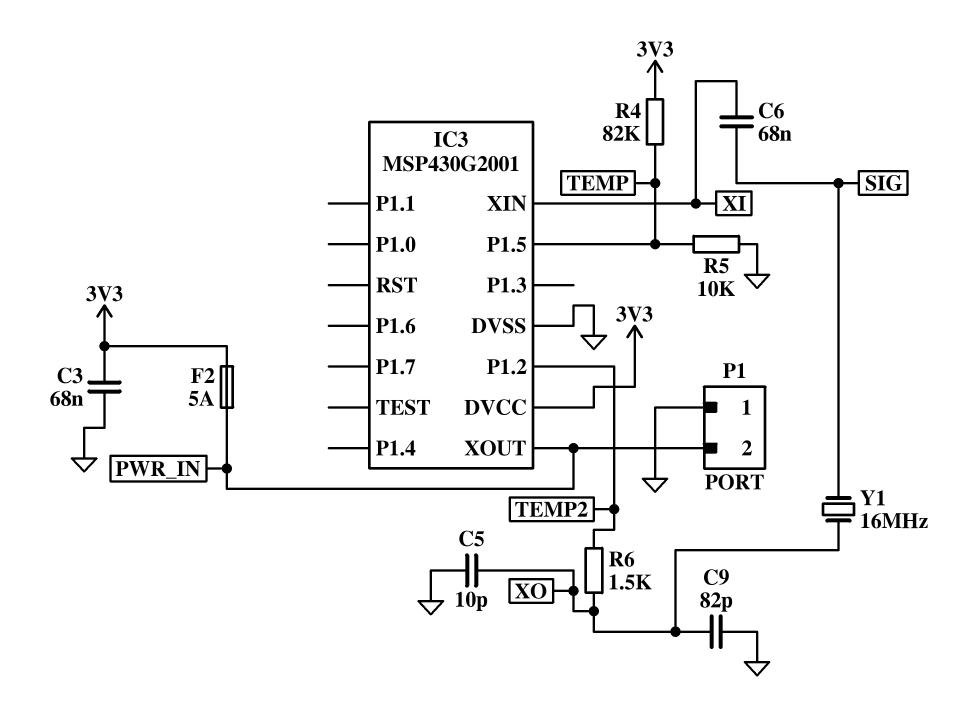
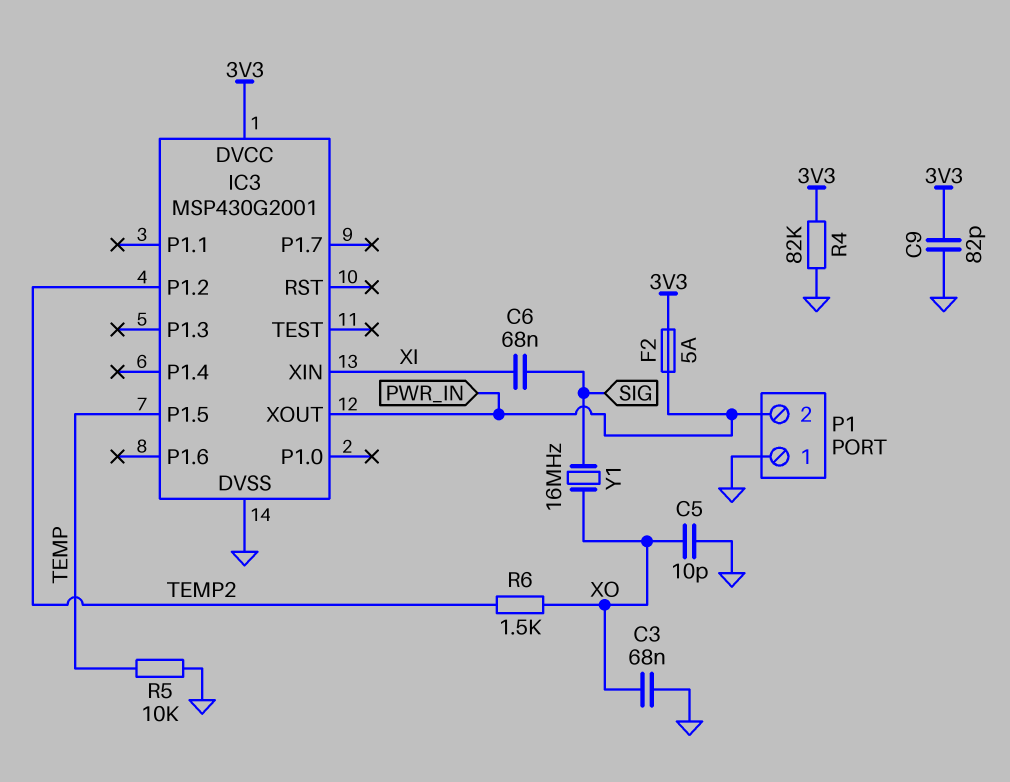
C3: 68nF (3V3, GND) -> 68nF (GND, XO)
C9: 82pF (GND, XO) -> 82pF (3V3, GND)
R4: 82k (3V3, TEMP) -> 82k (3V3, GND)

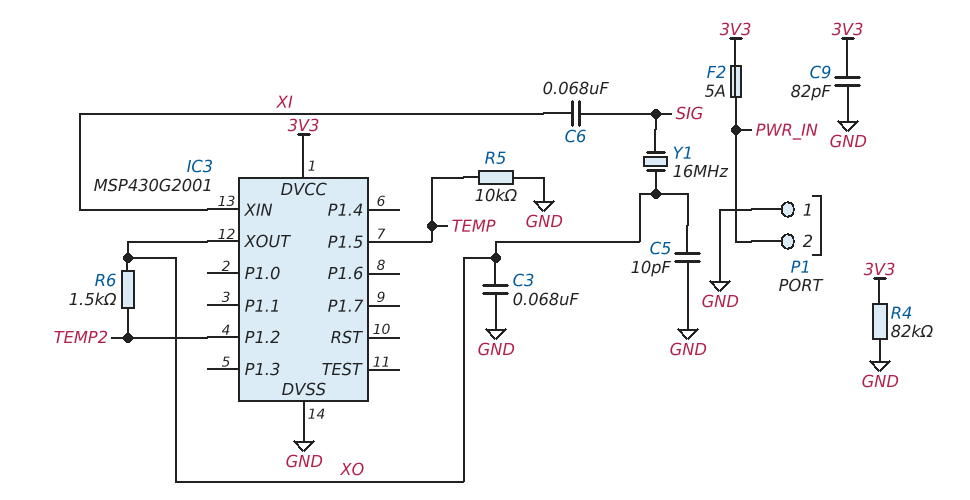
IC3 pin XOUT: PWR_IN -> XO

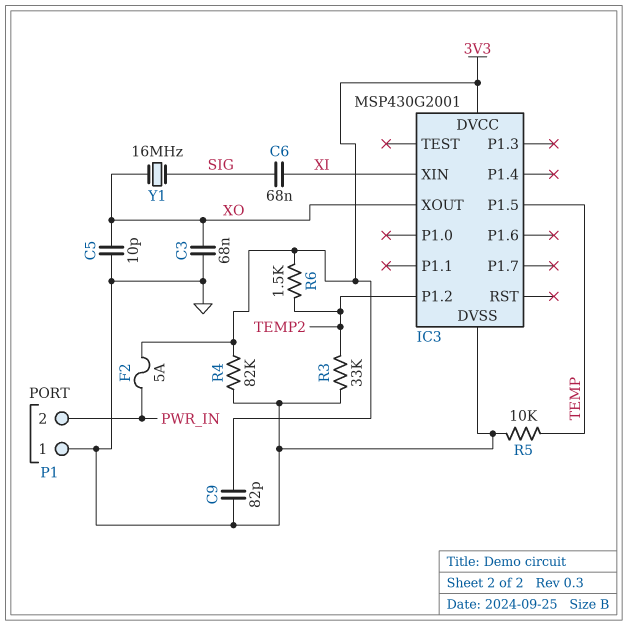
R3: none -> 33k (GND, TEMP2)
R6: 1.5k (TEMP2, XO) -> 1.5k (3V3, TEMP2)

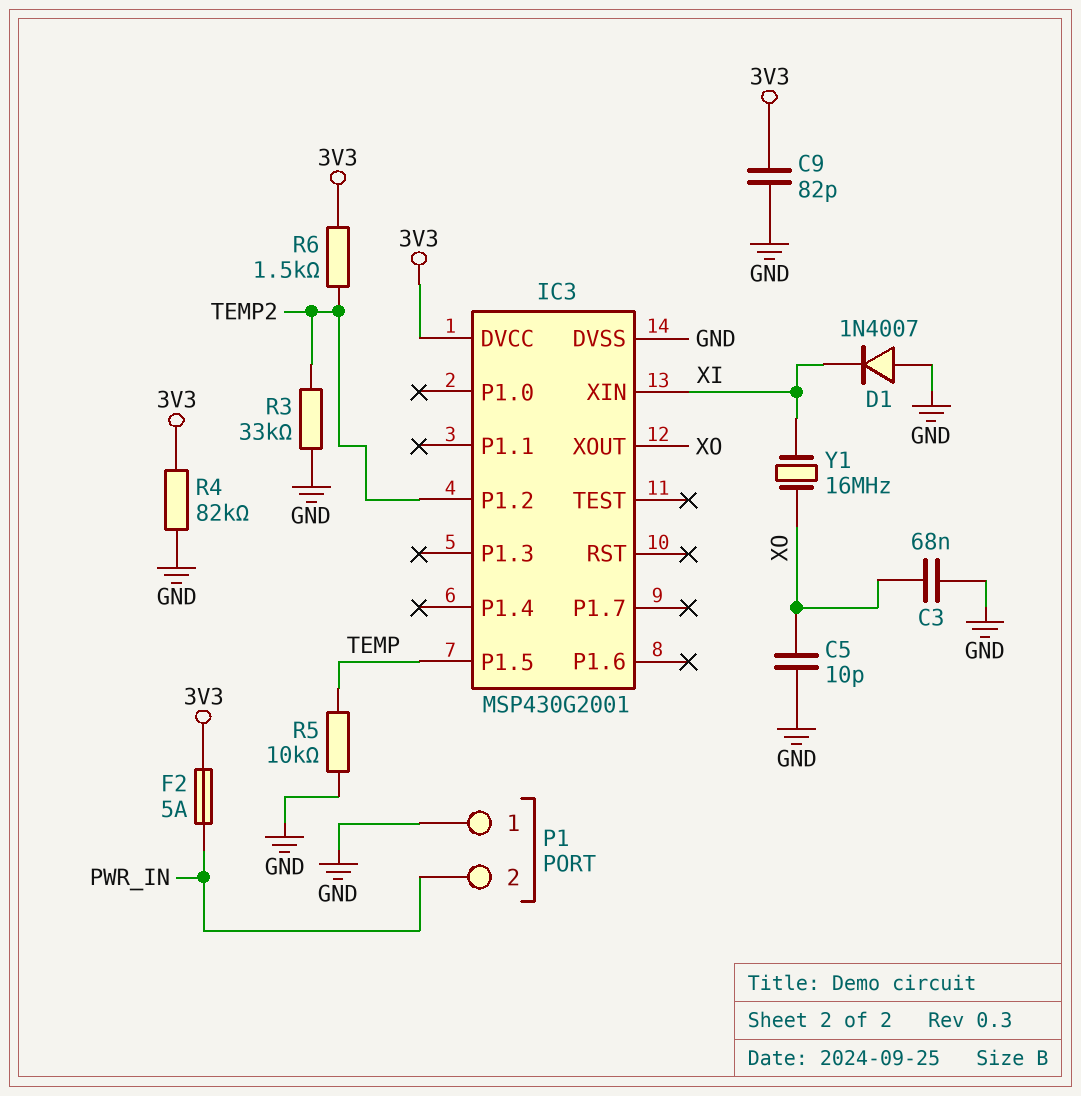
C6: 68nF (SIG, XI) -> none
D1: none -> diode 1N4007 (A GND, K XI)
Y1: 16MHz (SIG, XO) -> 16MHz (XI, XO)

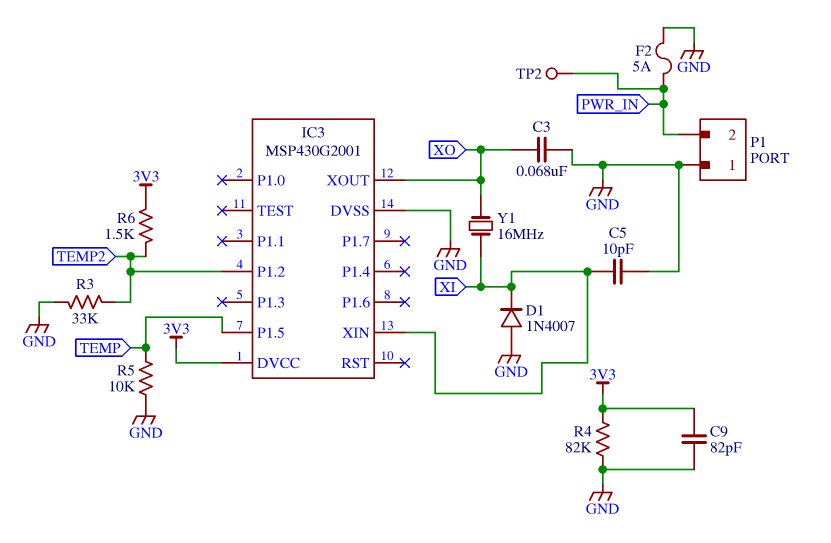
C5: 10pF (GND, XO) -> 10pF (GND, XI)
F2: 5A (3V3, PWR_IN) -> 5A (GND, PWR_IN)
TP2: none -> test point (PWR_IN)

